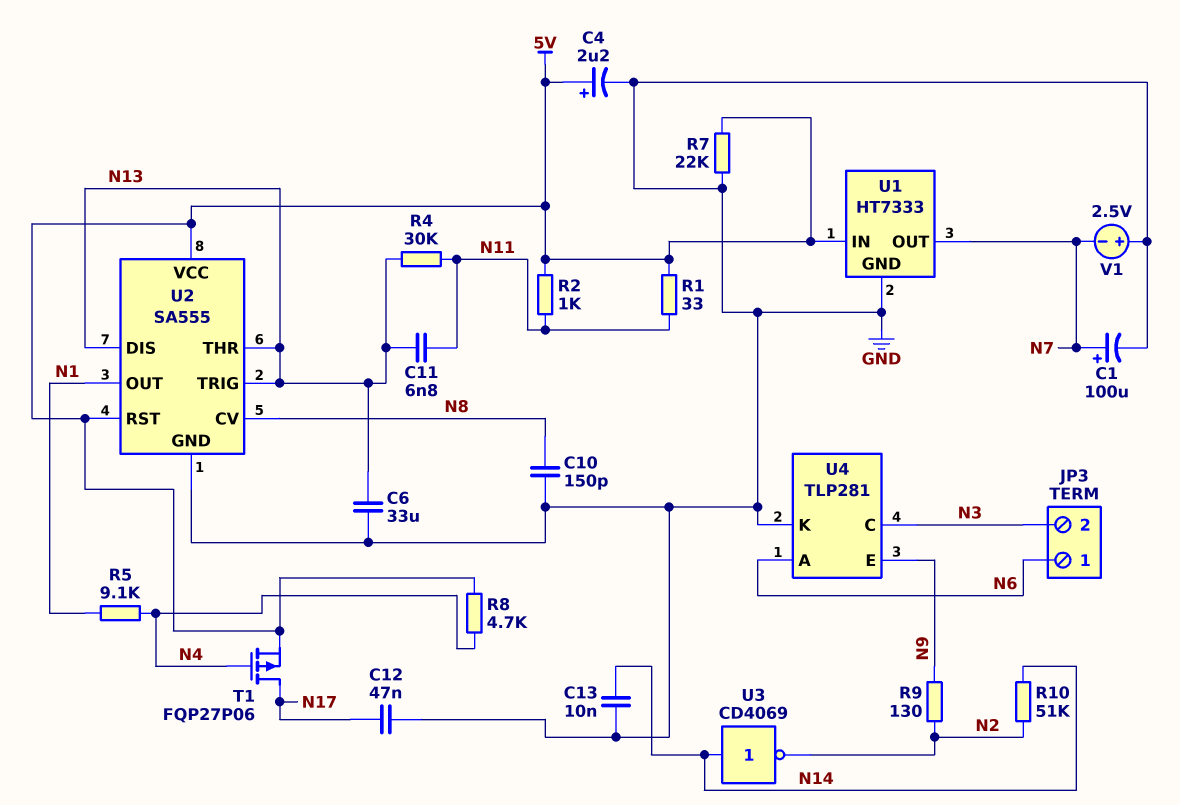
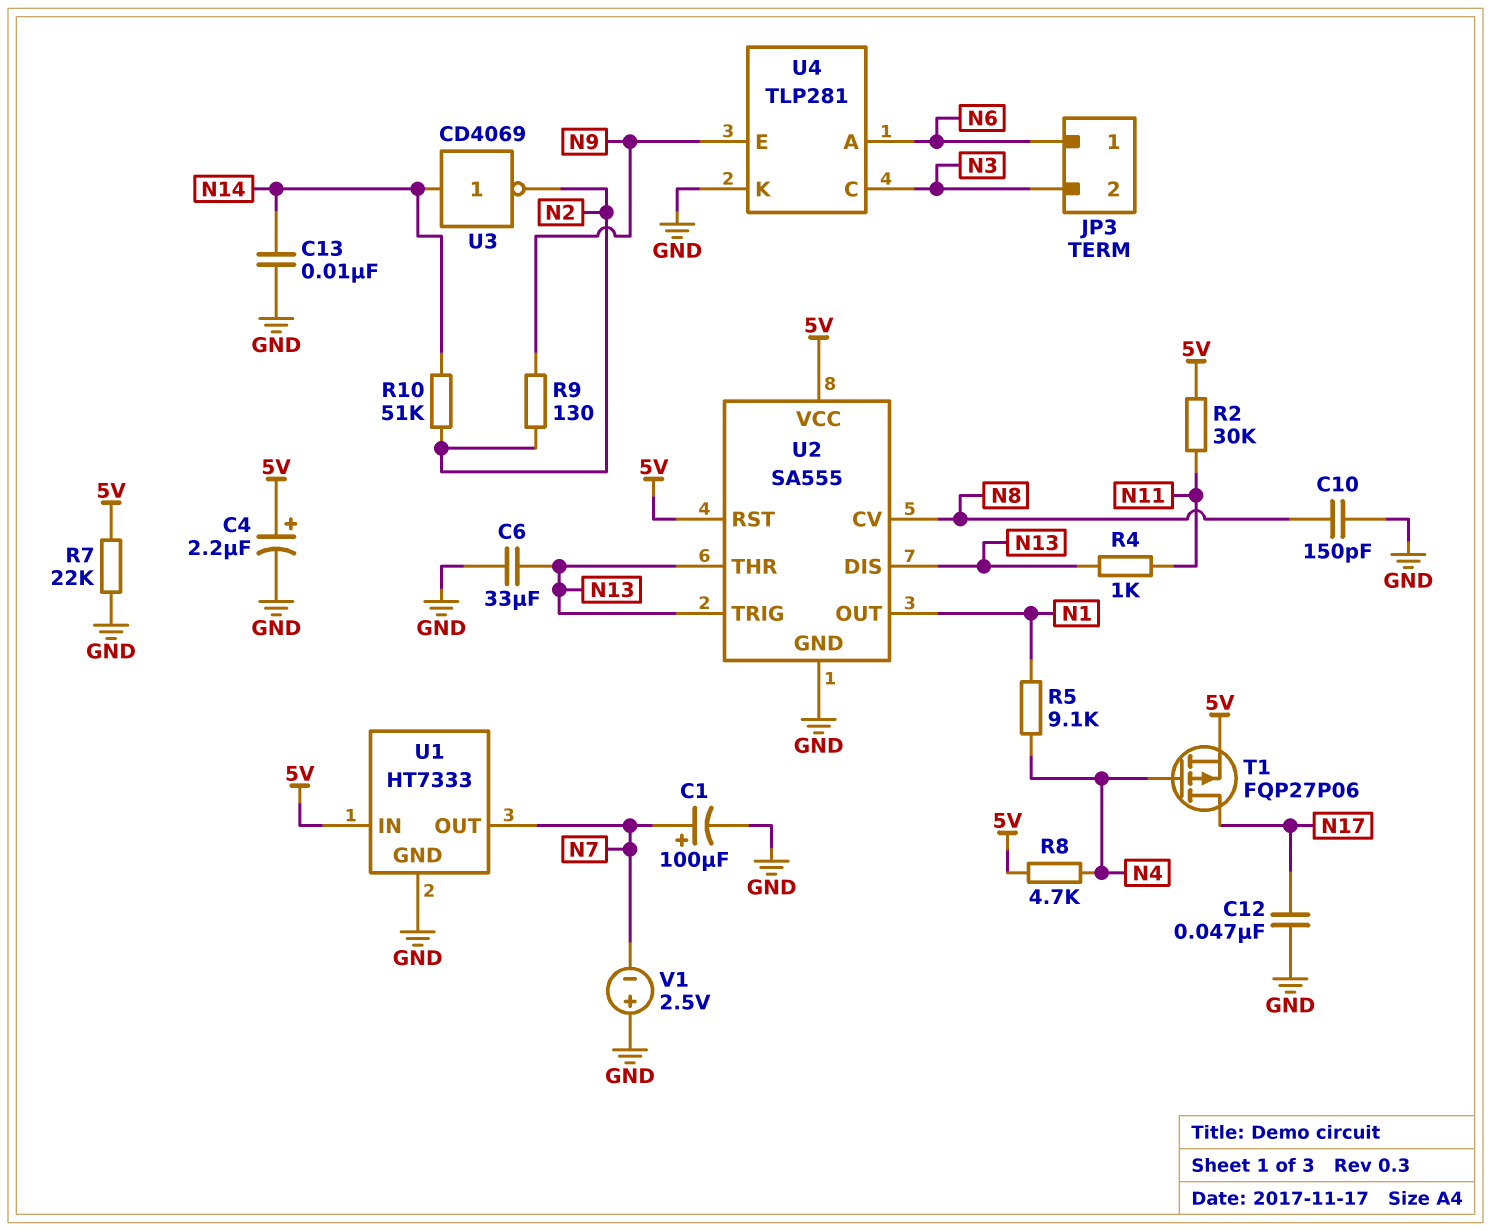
C11: 6.8nF (N11, N13) -> none
R1: 33 (5V, N11) -> none
R2: 1k (5V, N11) -> 30k (5V, N11)
R4: 30k (N11, N13) -> 1k (N11, N13)

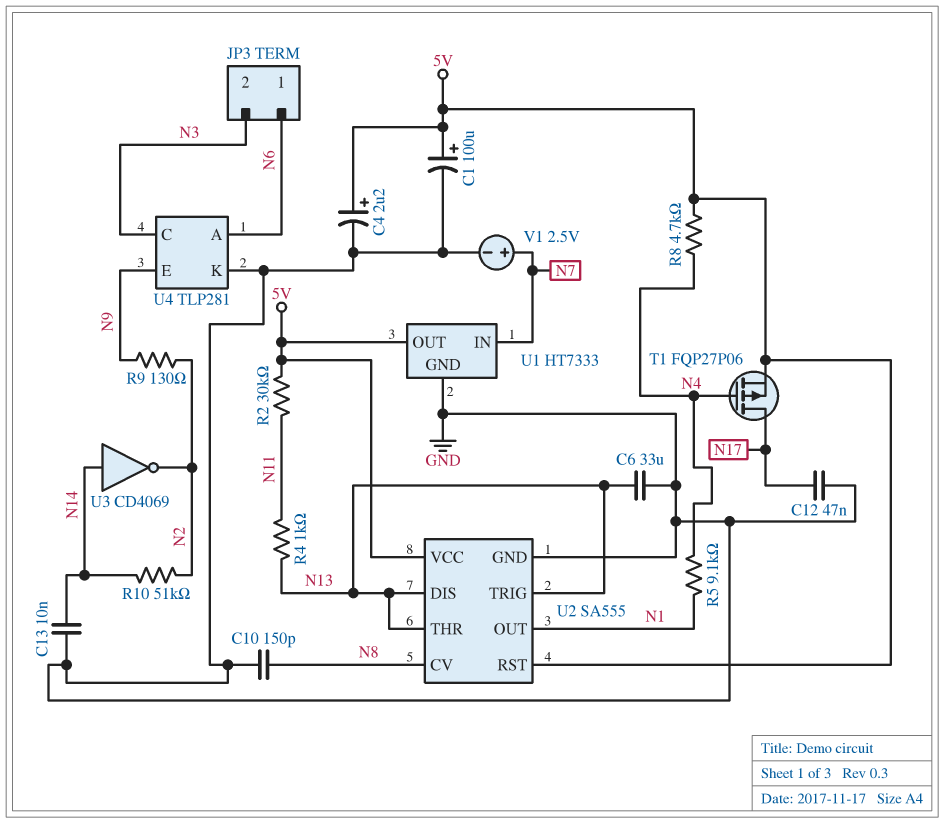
C1: 100uF (plus N7, minus GND) -> 100uF (plus 5V, minus GND)
R7: 22k (5V, GND) -> none
U1 pin IN: 5V -> N7
U1 pin OUT: N7 -> 5V
V1: 2.5V (plus GND, minus N7) -> 2.5V (plus N7, minus GND)

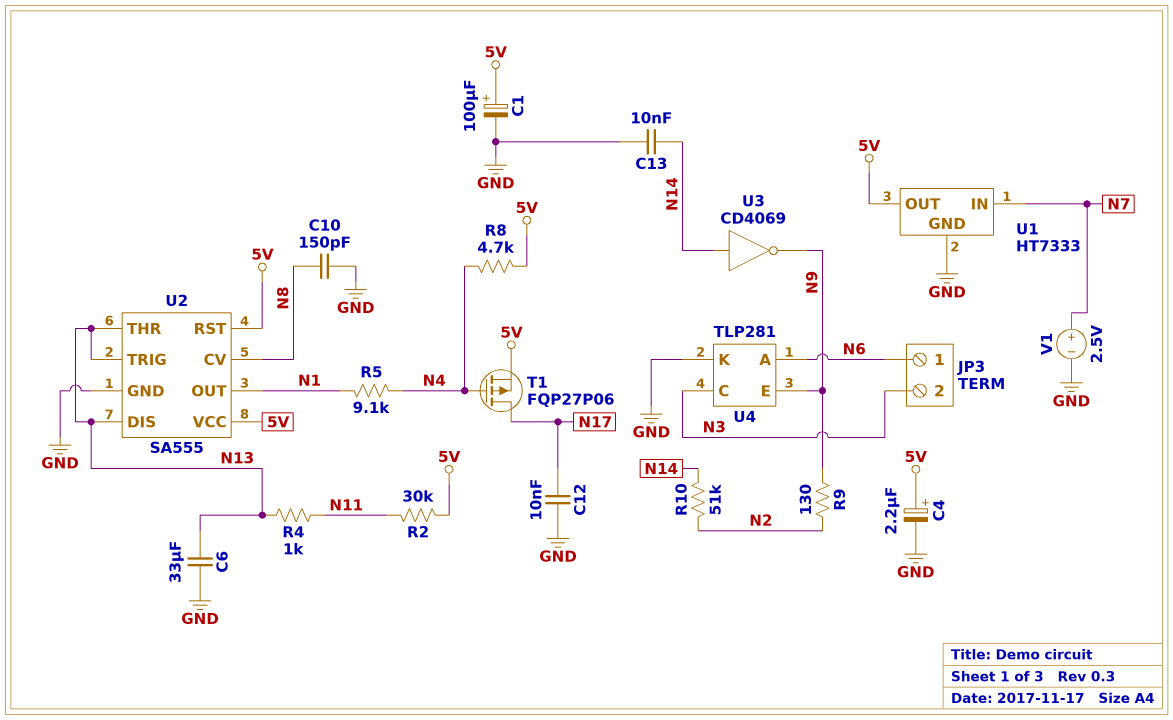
C12: 47nF (GND, N17) -> 10nF (GND, N17)
U3: NOT CD4069 (in N14, out N2) -> NOT CD4069 (in N14, out N9)

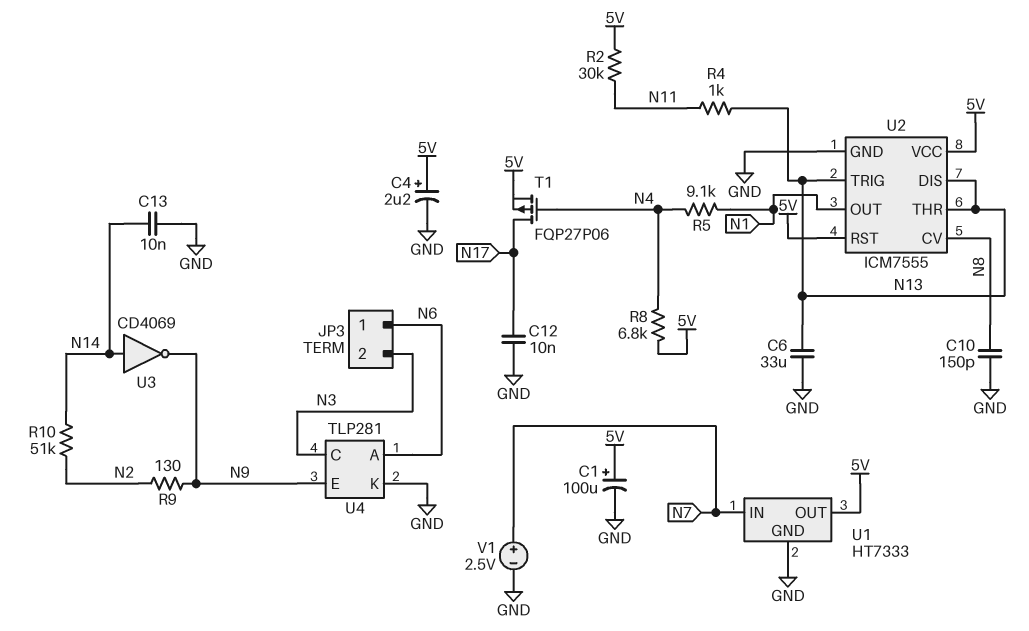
R8: 4.7k (5V, N4) -> 6.8k (5V, N4)
U2: SA555 -> ICM7555

